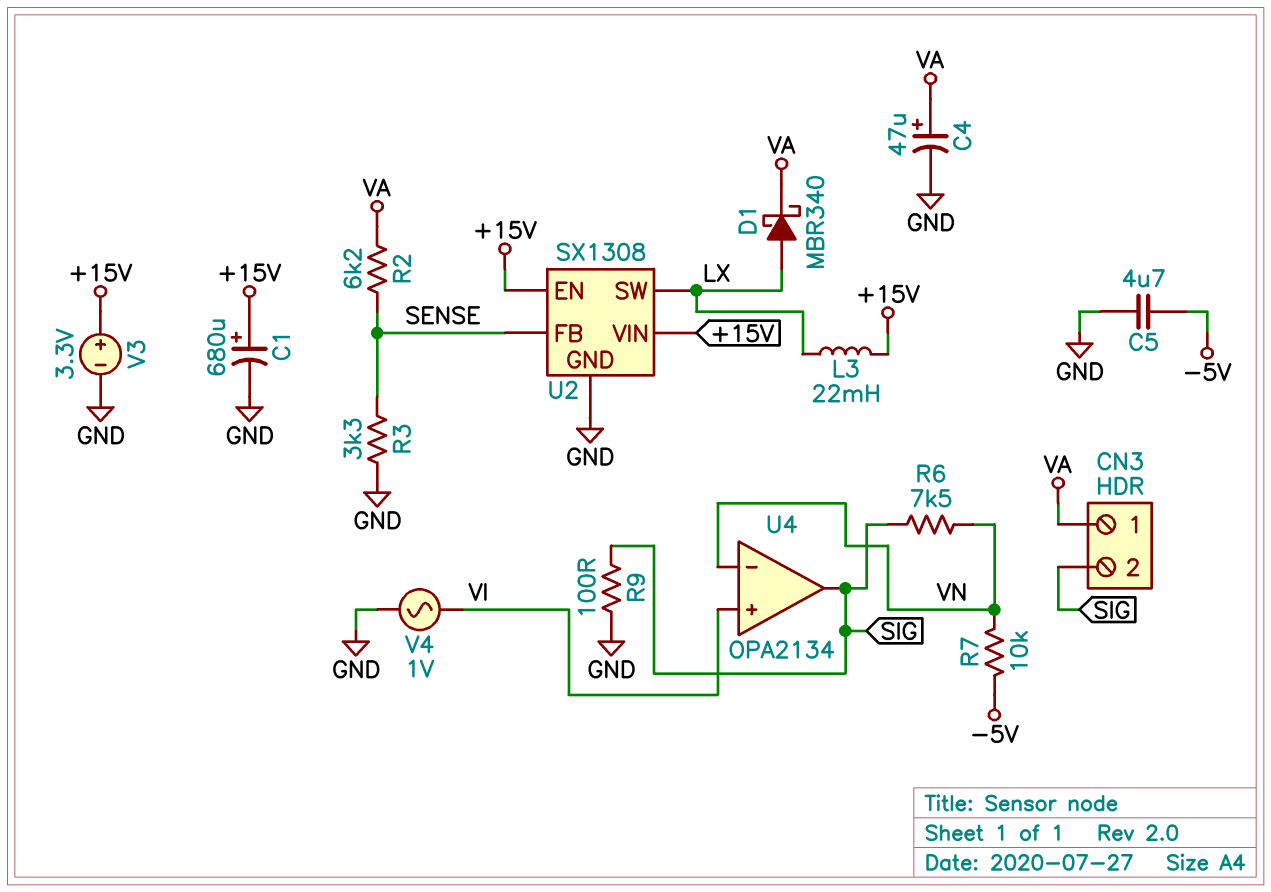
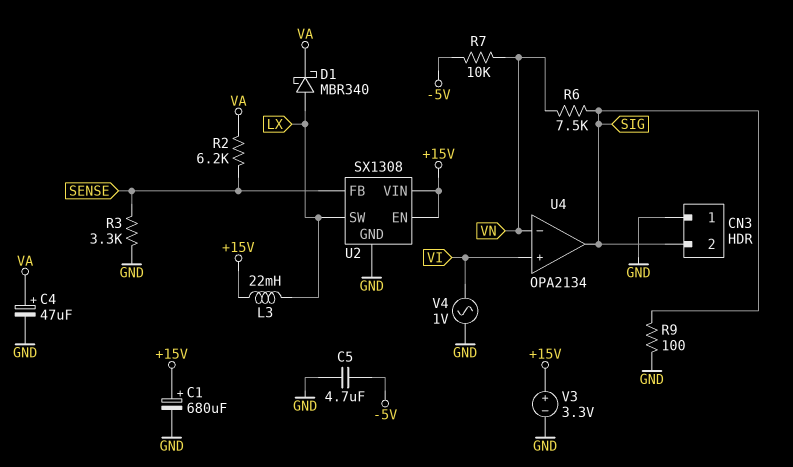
CN3 pin 1: VA -> GND

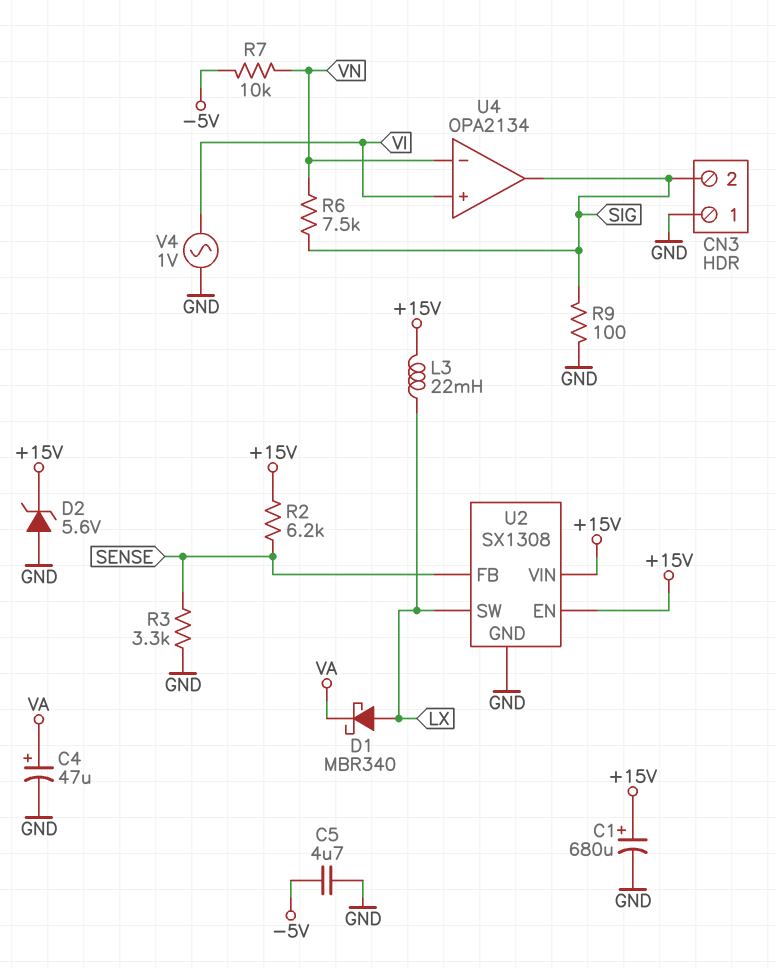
D2: none -> zener 5.6V (A GND, K +15V)
R2: 6.2k (SENSE, VA) -> 6.2k (+15V, SENSE)
V3: 3.3V (plus +15V, minus GND) -> none

